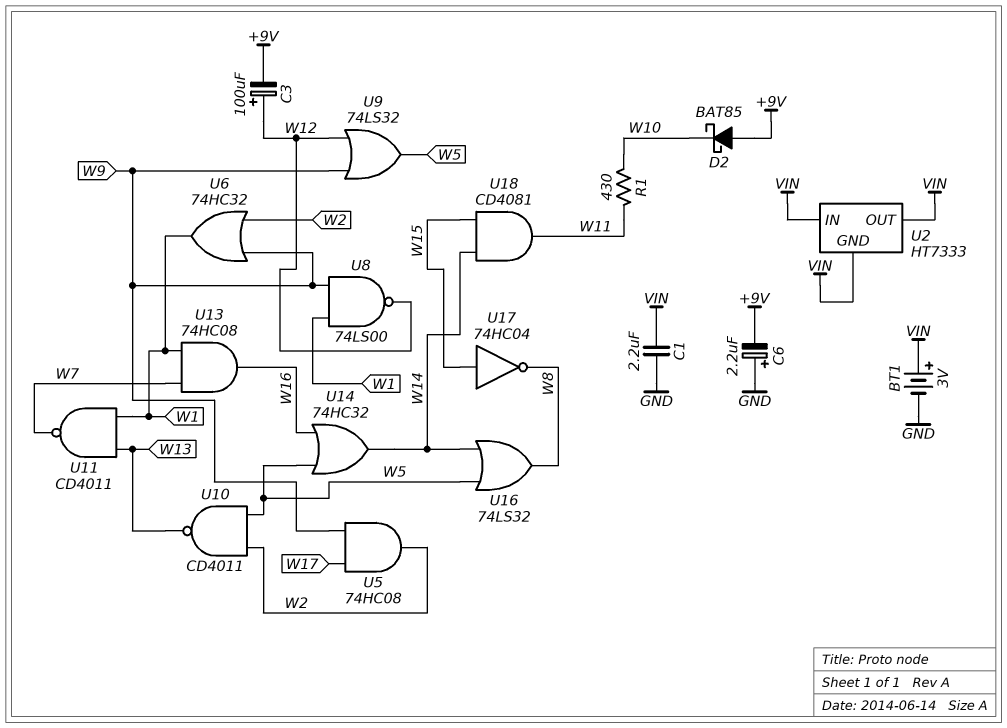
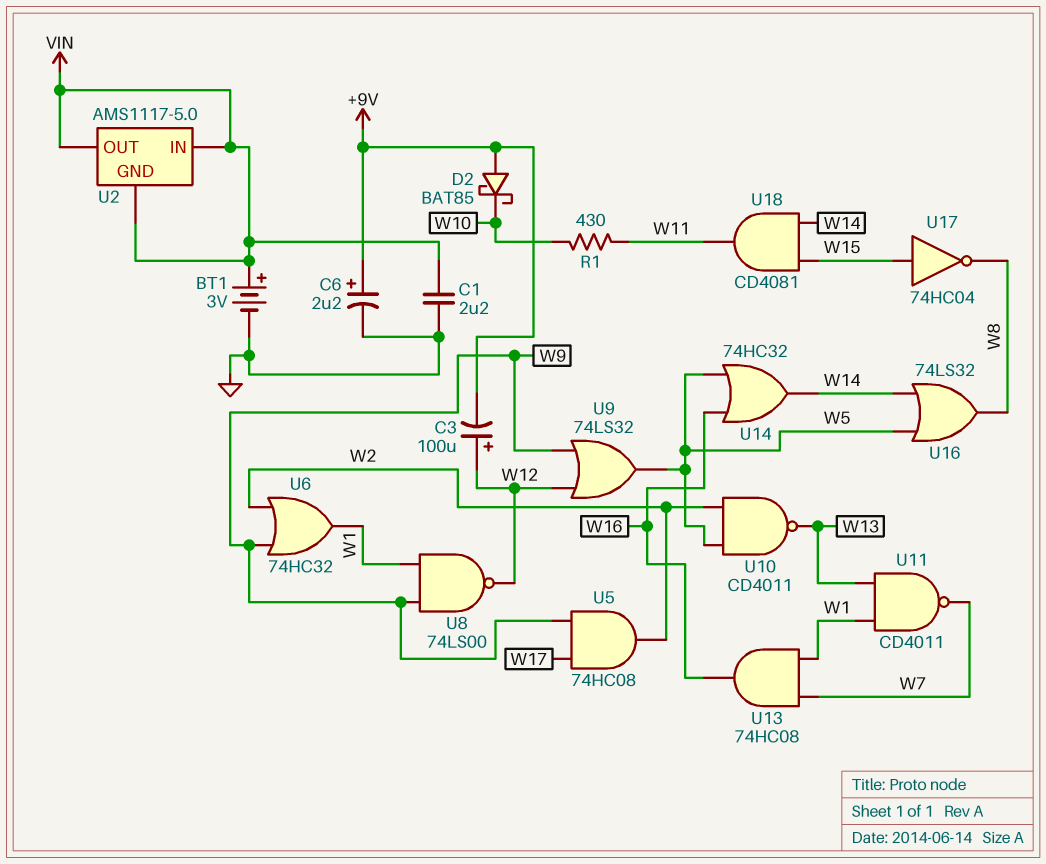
C6: 2.2uF (plus GND, minus +9V) -> 2.2uF (plus +9V, minus GND)
U2: HT7333 -> AMS1117-5.0

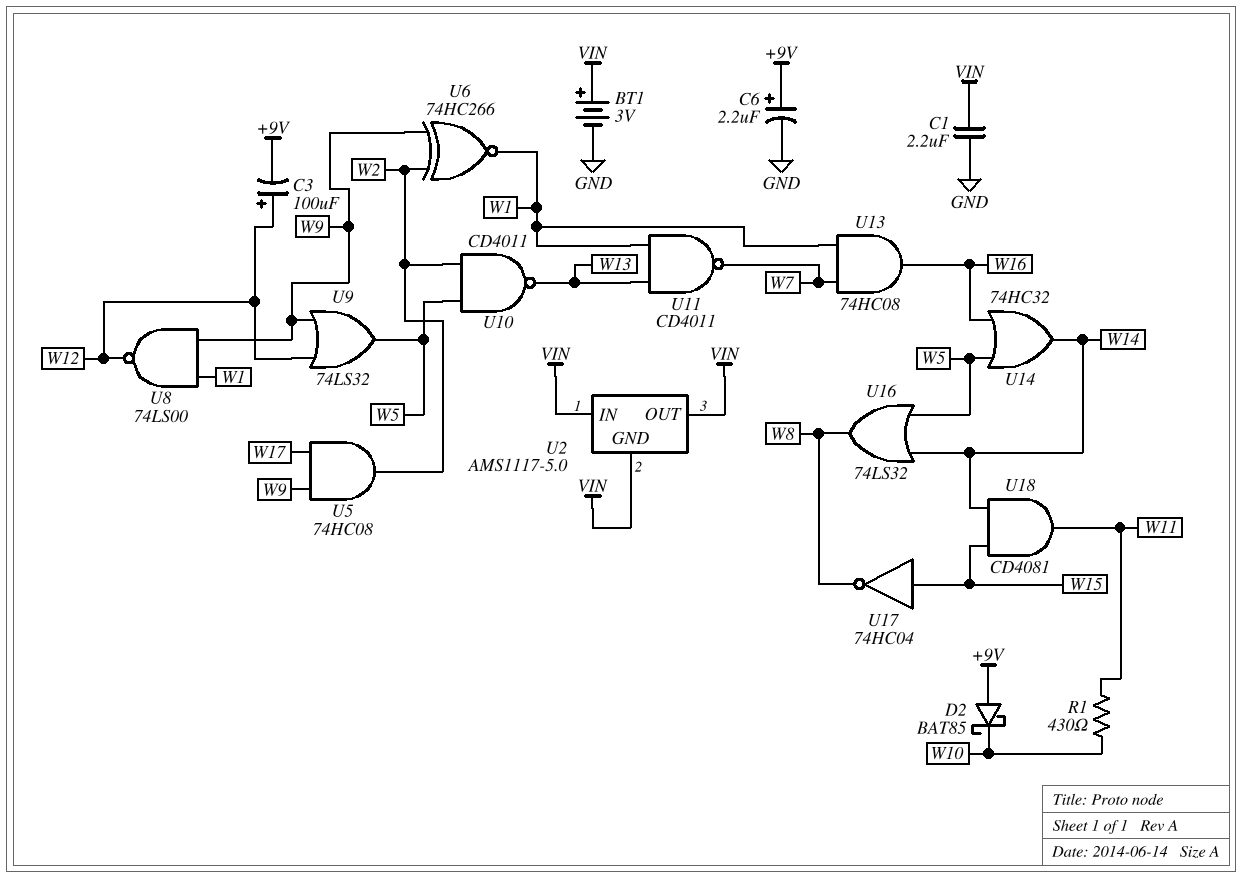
U6: OR 74HC32 (in W2, in W9, out W1) -> XNOR 74HC266 (in W2, in W9, out W1)

